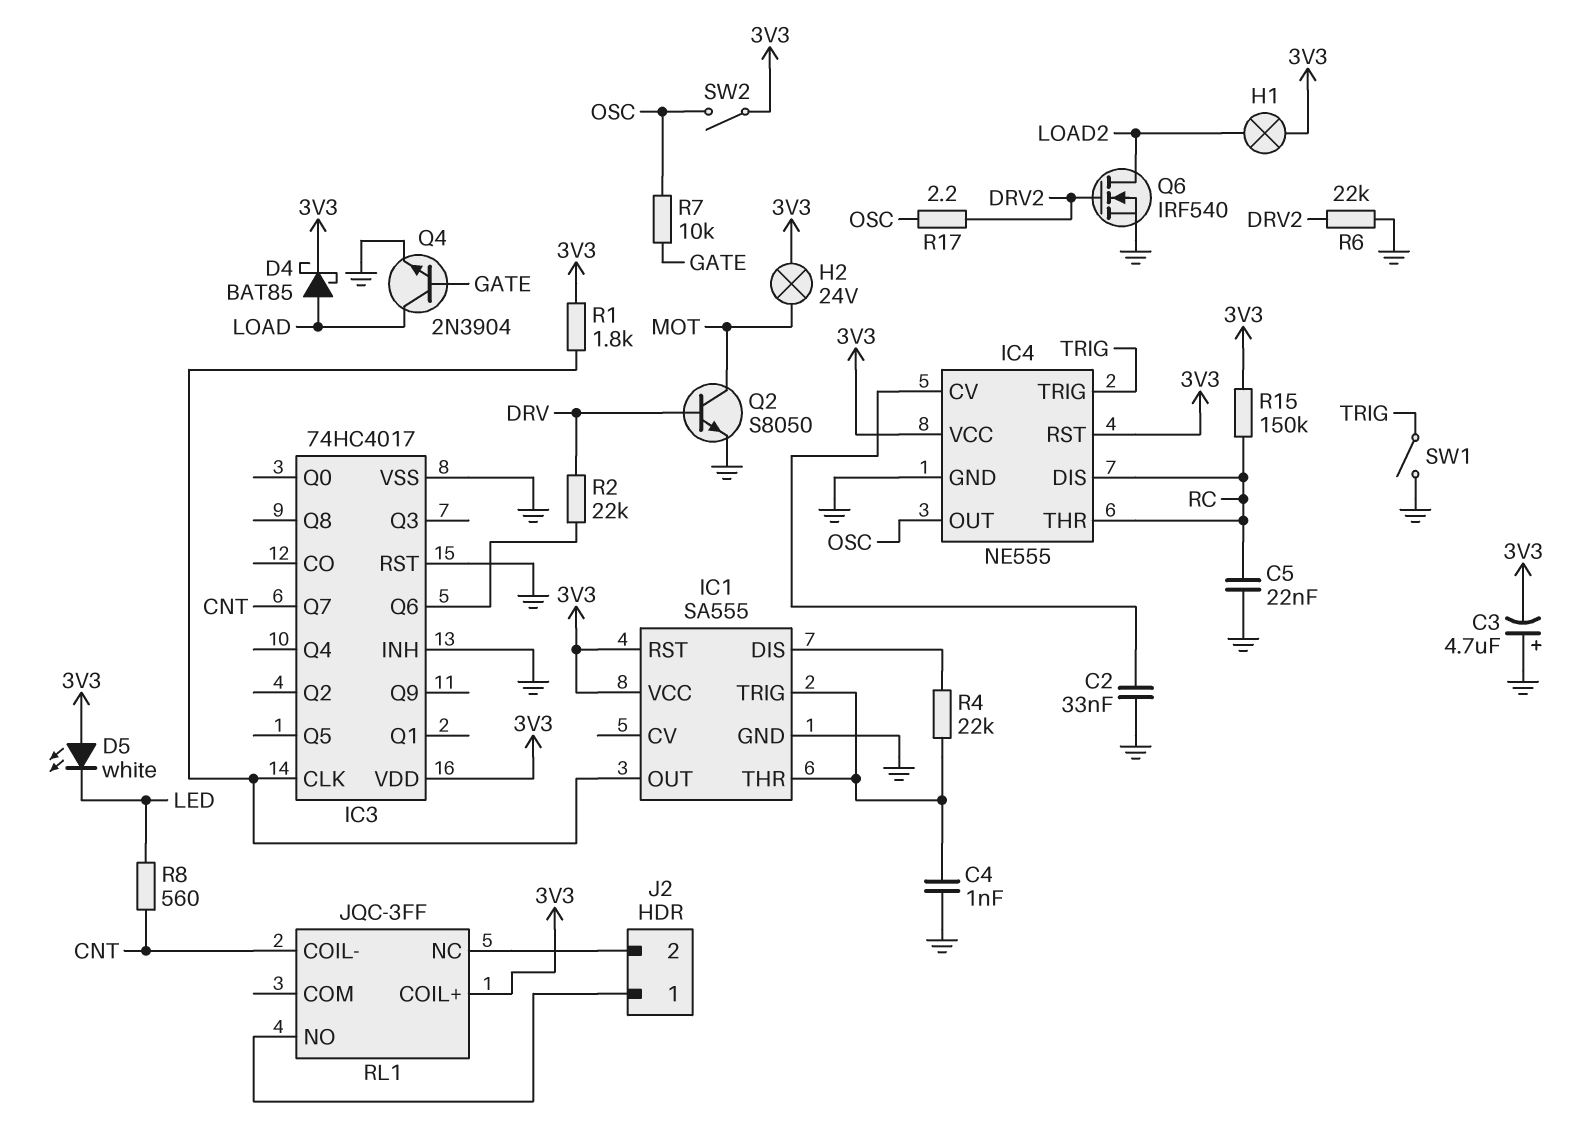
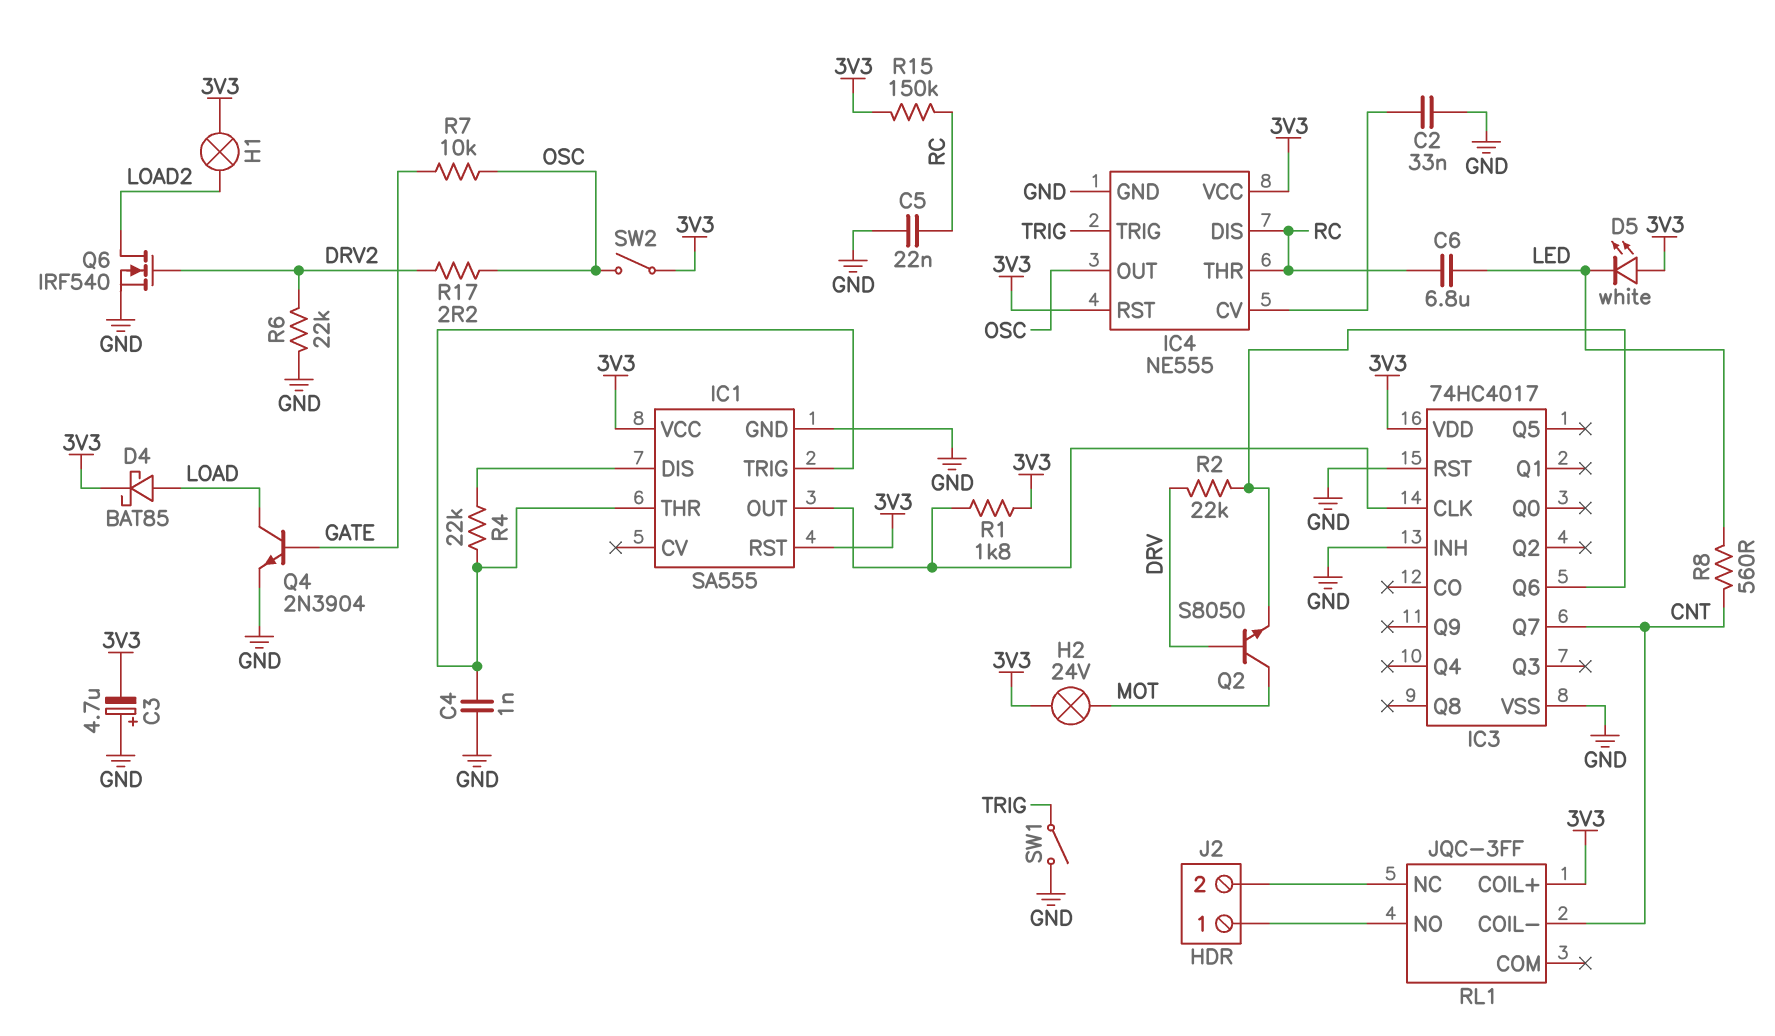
C6: none -> 6.8uF (LED, RC)
Q2: NPN S8050 (B DRV, C MOT, E GND) -> NPN S8050 (B DRV, C MOT, E IC3/Q6)

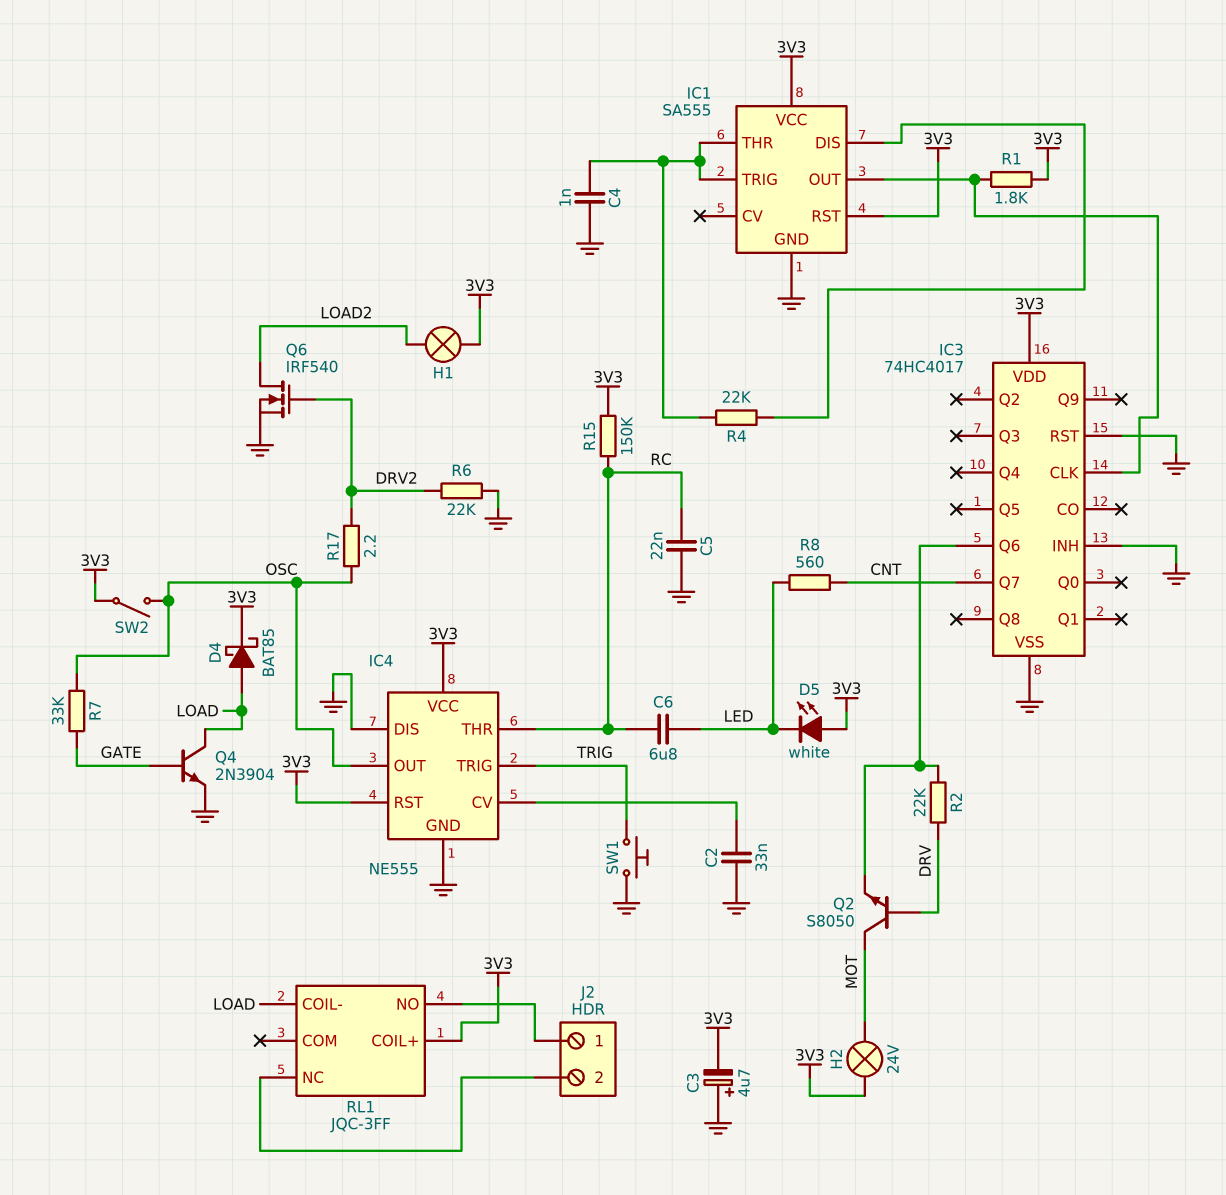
IC4 pin DIS: RC -> GND
R7: 10k (GATE, OSC) -> 33k (GATE, OSC)
RL1 pin COIL-: CNT -> LOAD
SW1: switch (GND, TRIG) -> button (GND, TRIG)

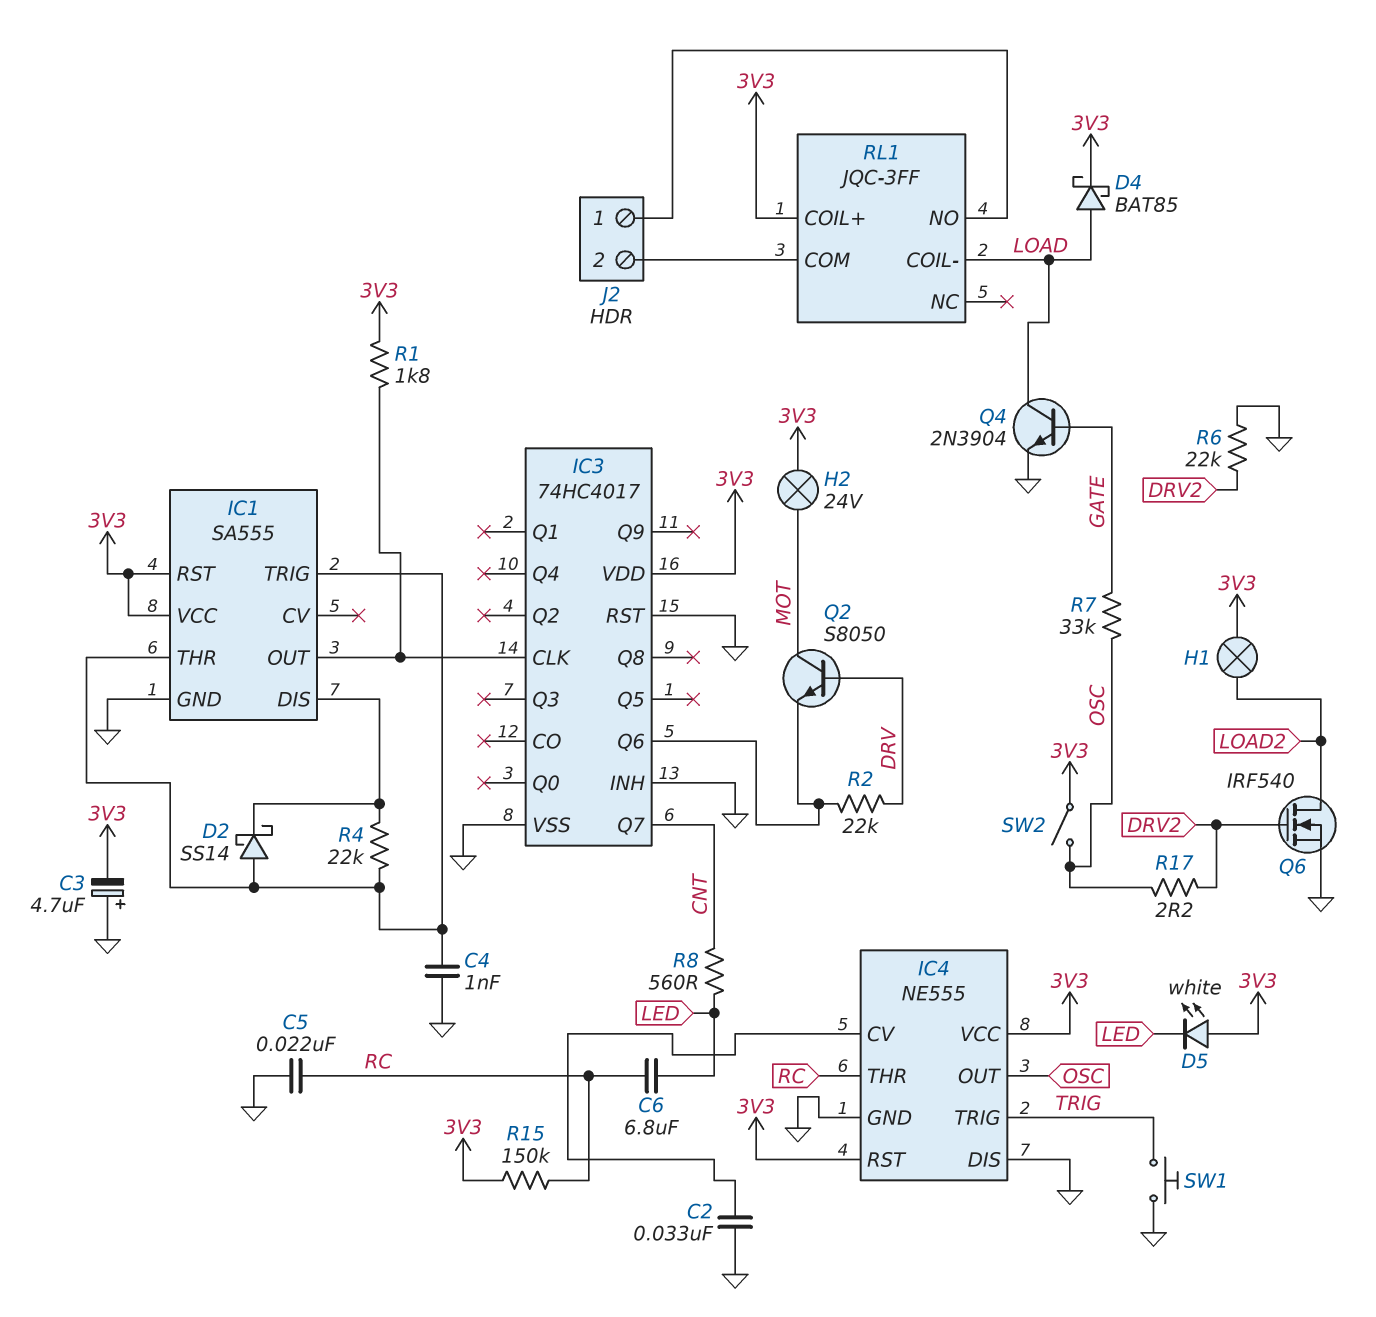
D2: none -> schottky SS14 (A IC1/THR, K IC1/DIS)
RL1 pin COM: none -> J2/2
RL1 pin NC: J2/2 -> none

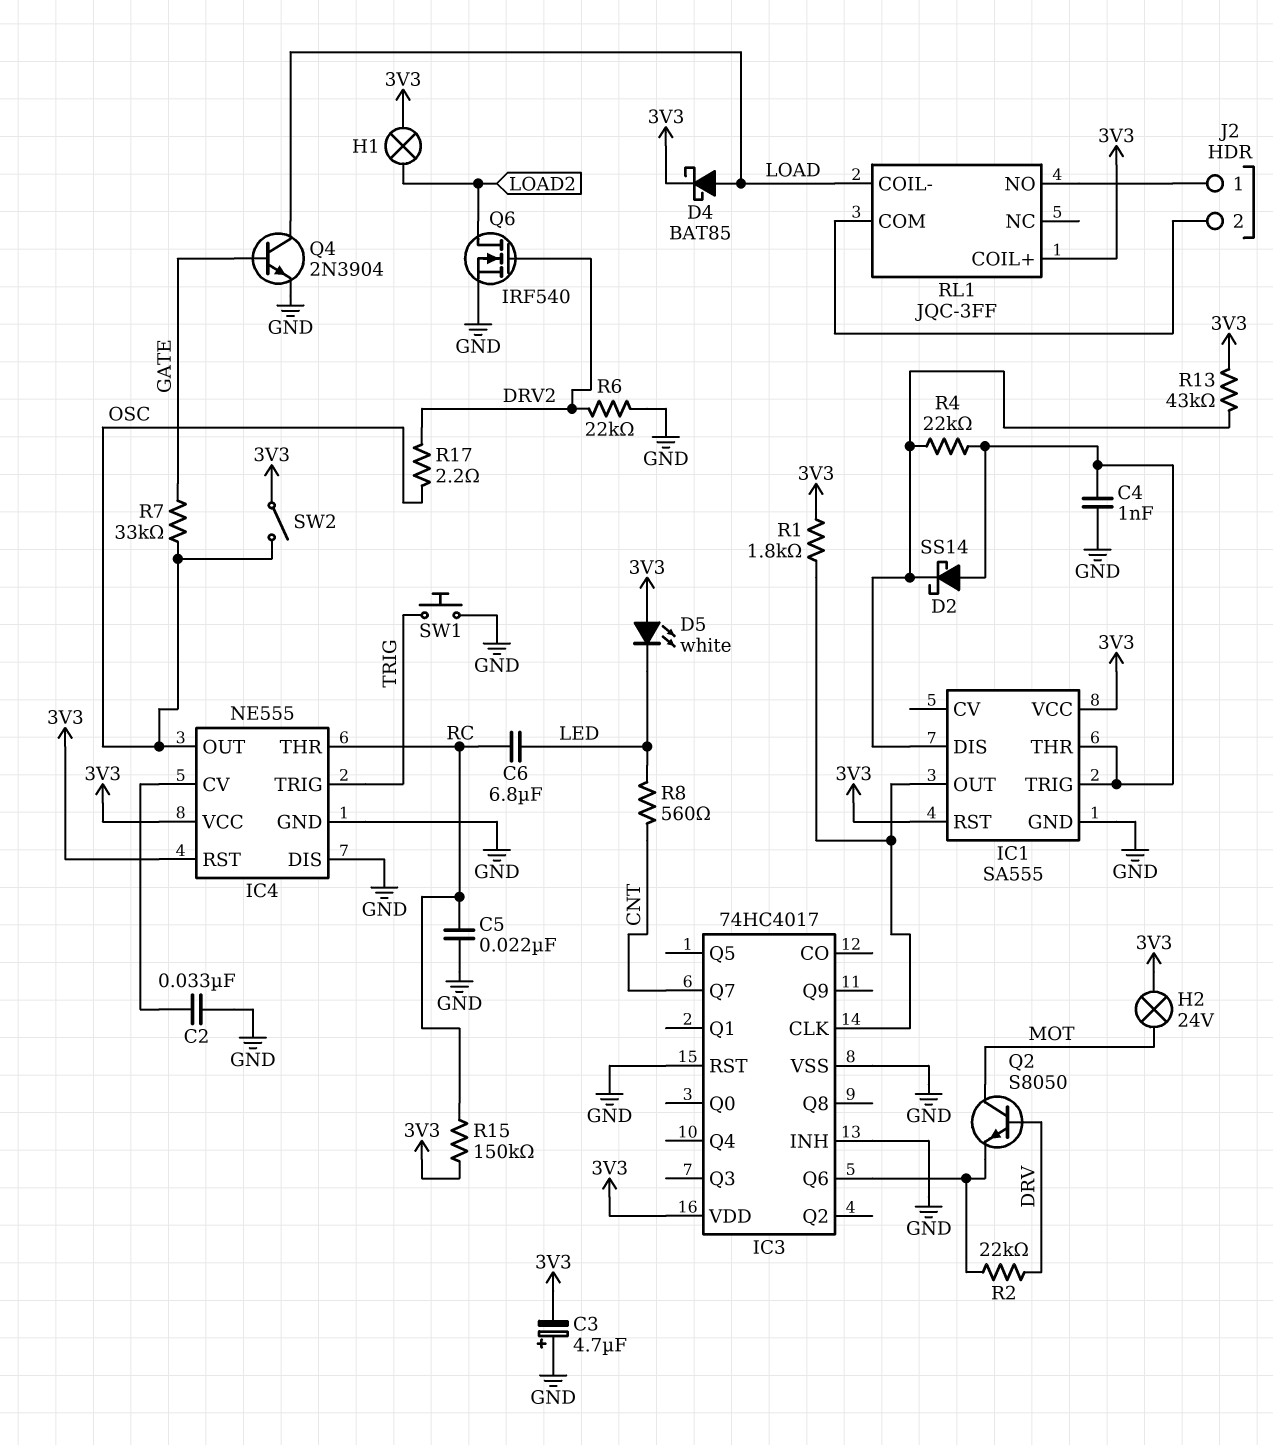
R13: none -> 43k (3V3, IC1/DIS)

